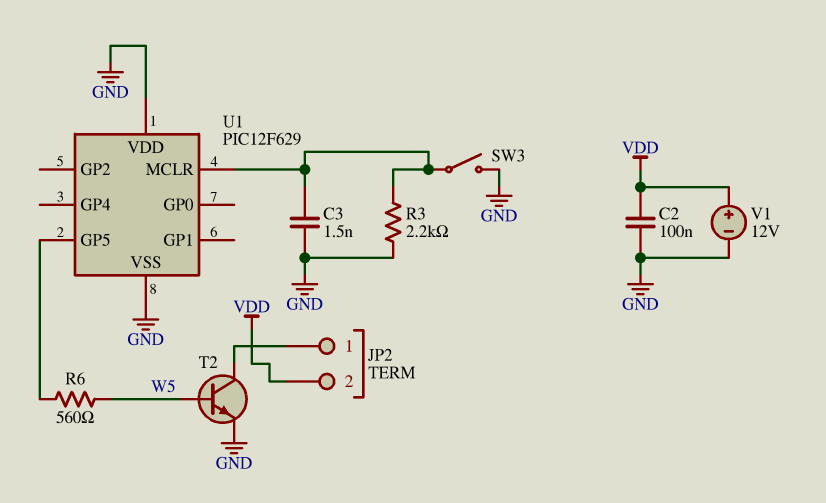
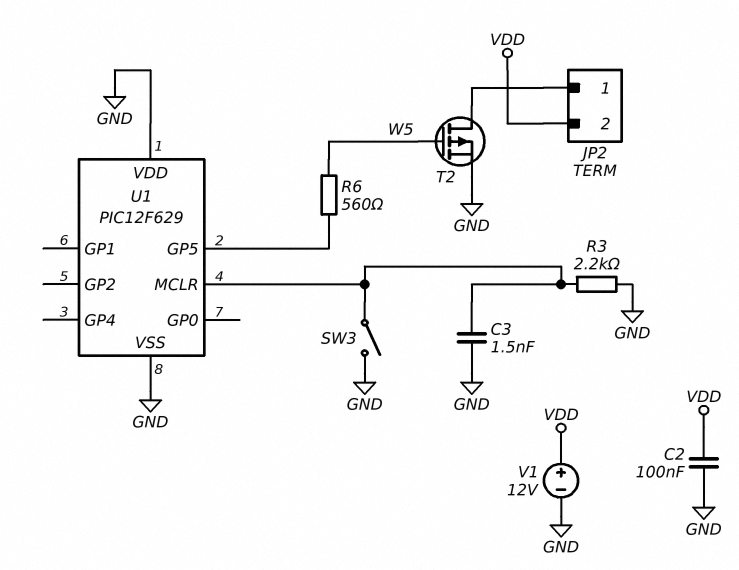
T2: NPN (B W5, C JP2/1, E GND) -> PMOS (G W5, D JP2/1, S GND)

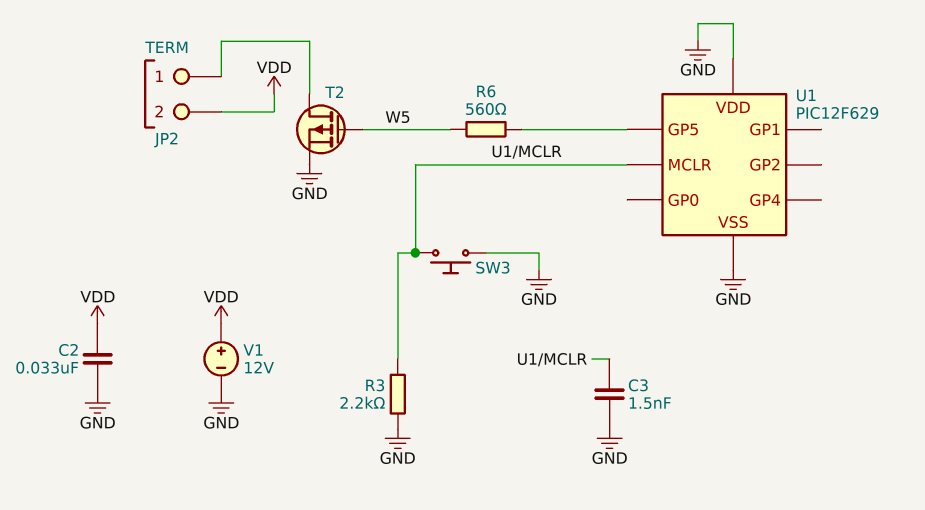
C2: 100nF (GND, VDD) -> 33nF (GND, VDD)
SW3: switch (GND, U1/MCLR) -> button (GND, U1/MCLR)

